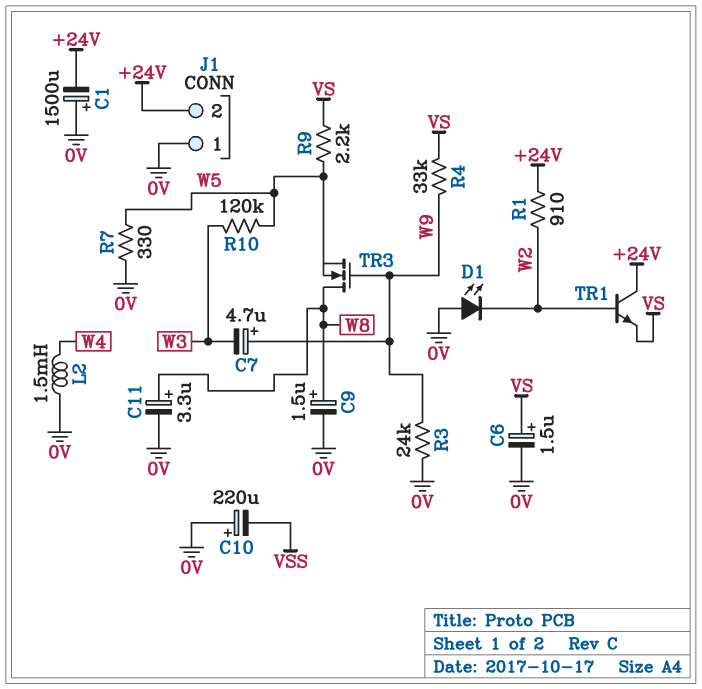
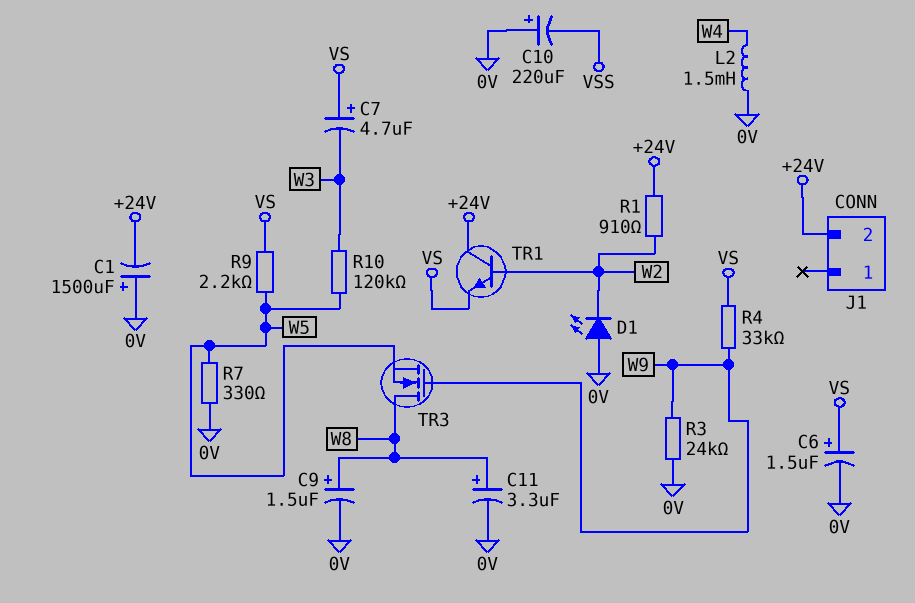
C7: 4.7uF (plus W9, minus W3) -> 4.7uF (plus VS, minus W3)
J1 pin 1: 0V -> none

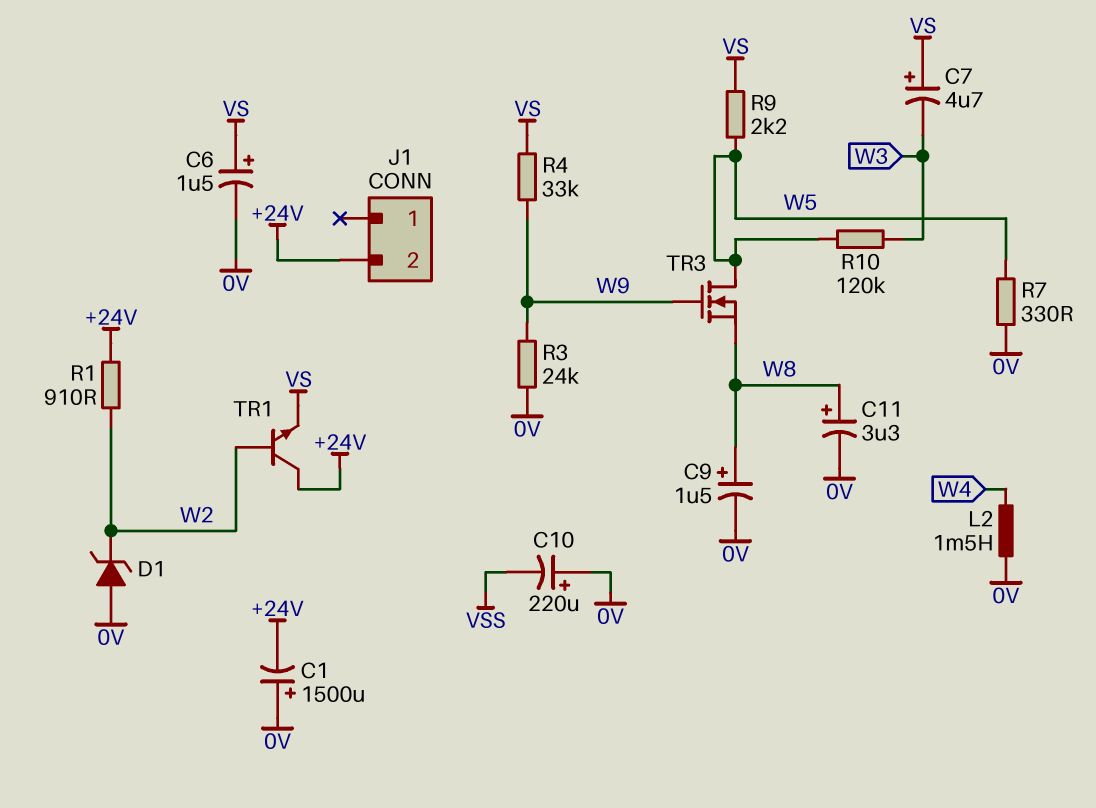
D1: LED (A 0V, K W2) -> zener (A 0V, K W2)
TR3: NMOS (G W9, D W8, S W5) -> NMOS (G W9, D W5, S W8)

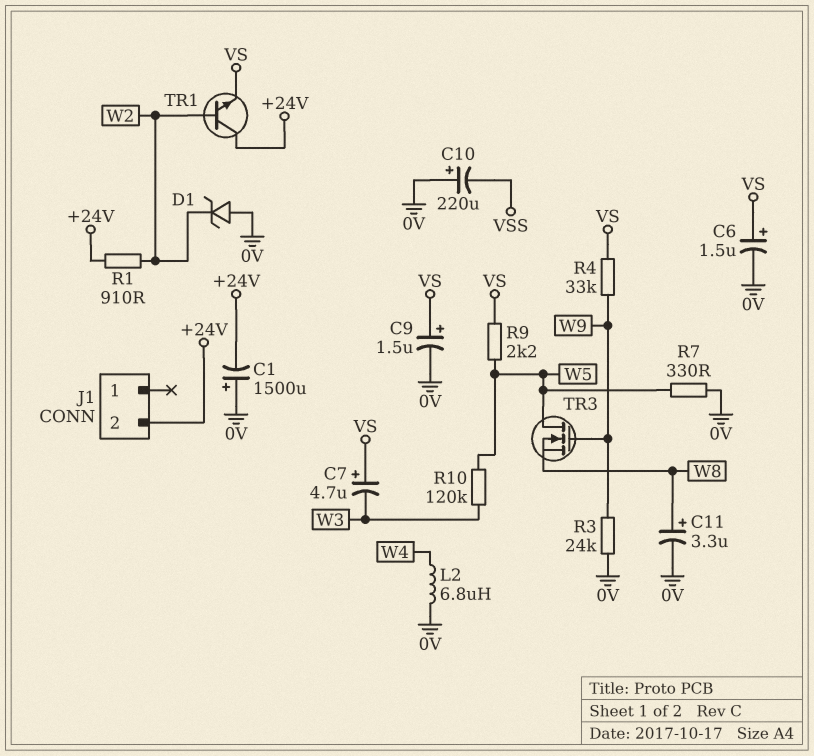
C9: 1.5uF (plus W8, minus 0V) -> 1.5uF (plus VS, minus 0V)
L2: 1.5mH (0V, W4) -> 6.8uH (0V, W4)

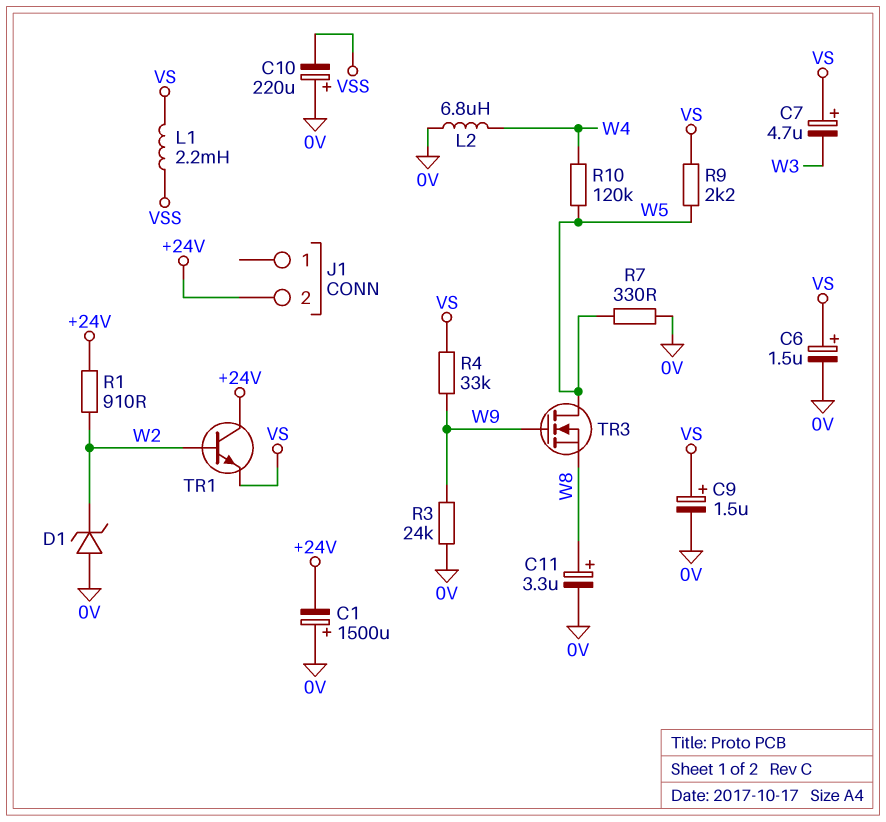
L1: none -> 2.2mH (VS, VSS)
R10: 120k (W3, W5) -> 120k (W4, W5)

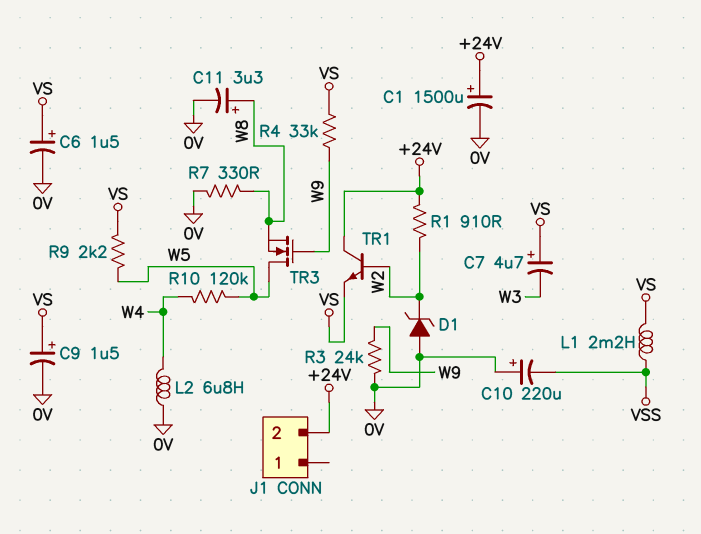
C1: 1500uF (plus 0V, minus +24V) -> 1500uF (plus +24V, minus 0V)
R7: 330 (0V, W5) -> 330 (0V, W8)

